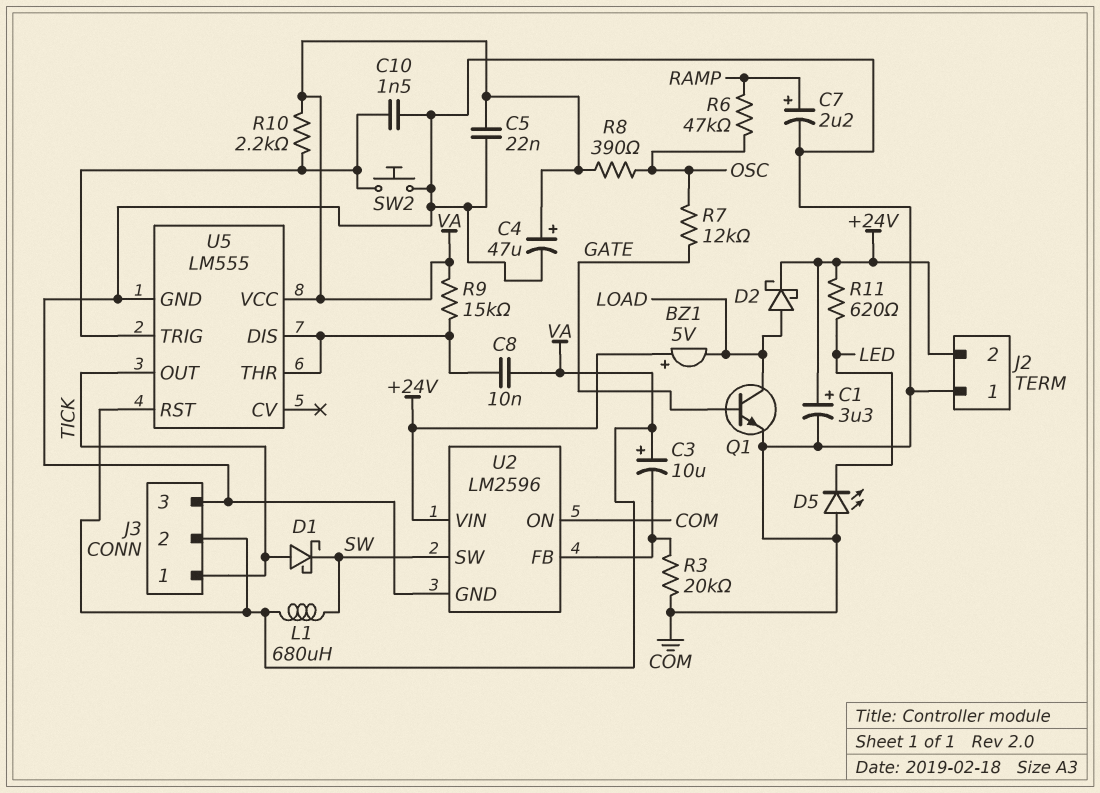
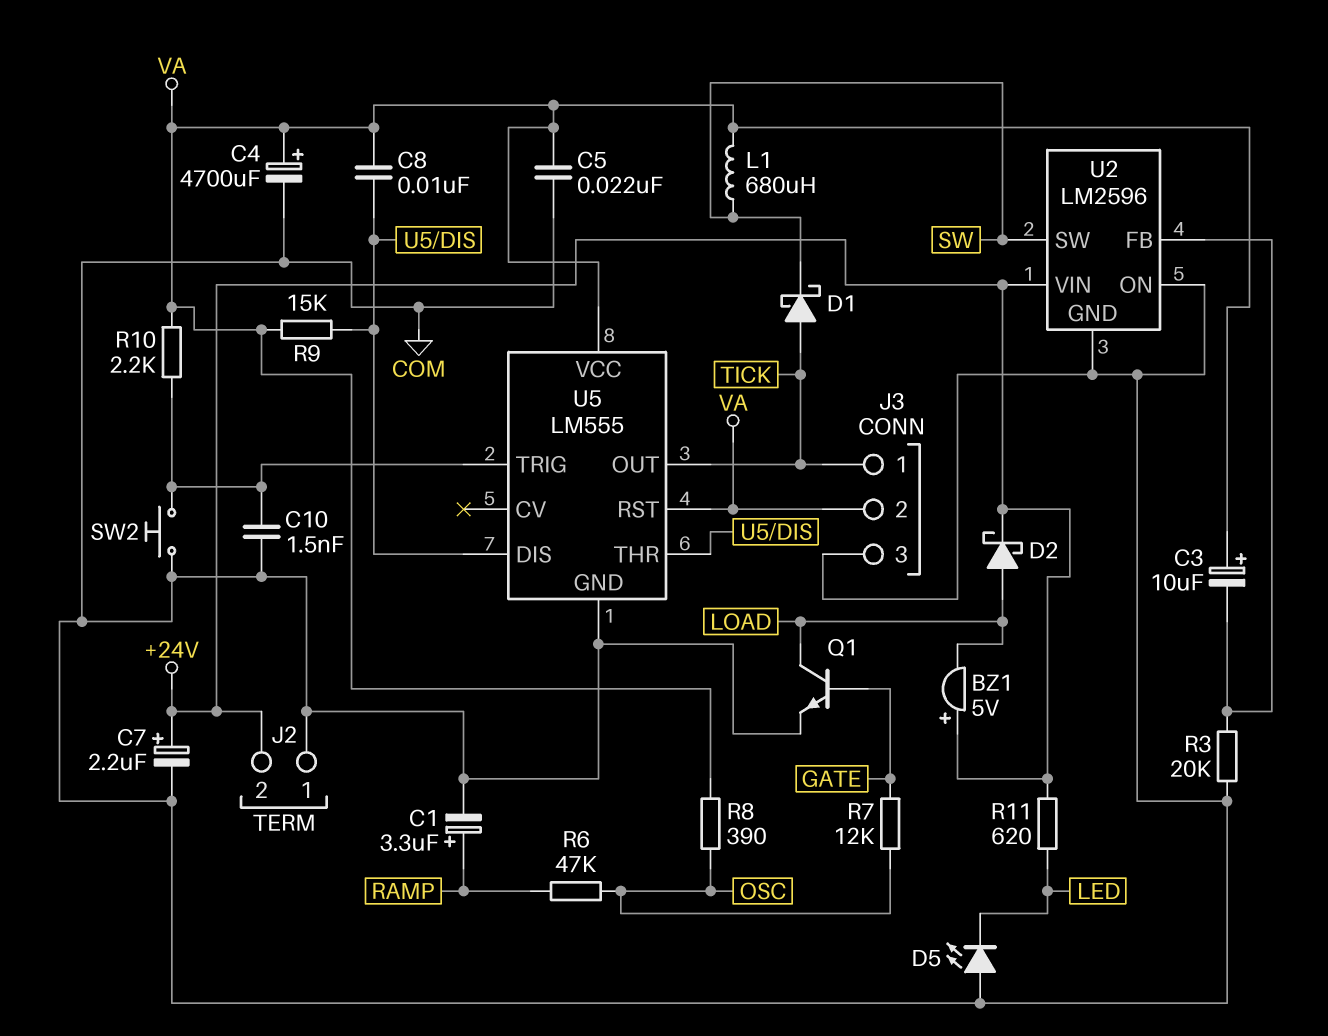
C1: 3.3uF (plus +24V, minus COM) -> 3.3uF (plus RAMP, minus COM)
C4: 47uF (plus VA, minus COM) -> 4700uF (plus VA, minus COM)
C7: 2.2uF (plus RAMP, minus COM) -> 2.2uF (plus +24V, minus COM)

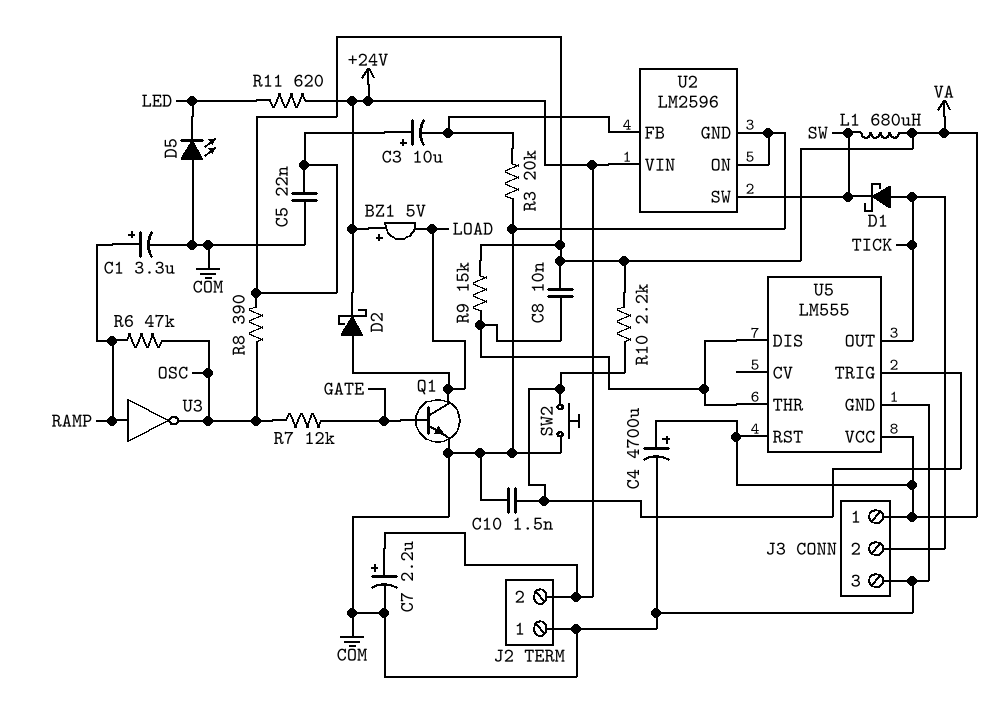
J3 pin 1: TICK -> VA
J3 pin 2: VA -> TICK
U3: none -> NOT (in RAMP, out OSC)

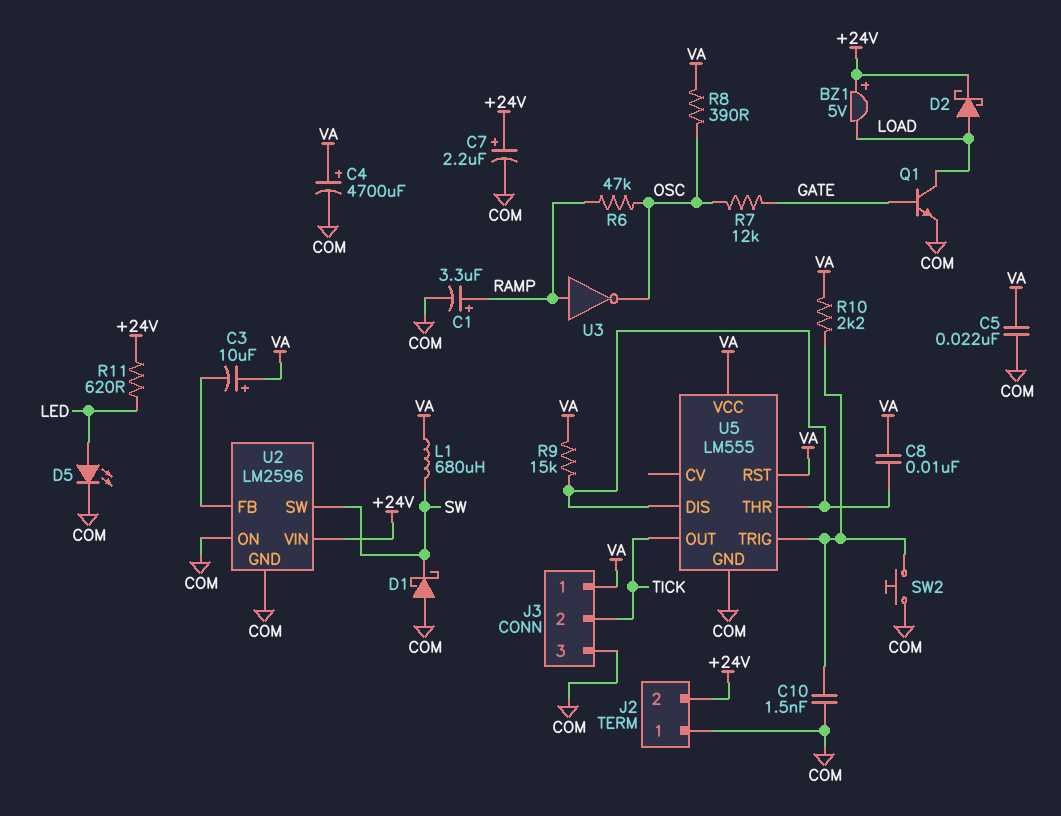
D1: schottky (A TICK, K SW) -> schottky (A COM, K SW)
D5: LED (A COM, K LED) -> LED (A LED, K COM)
R3: 20k (COM, U2/FB) -> none

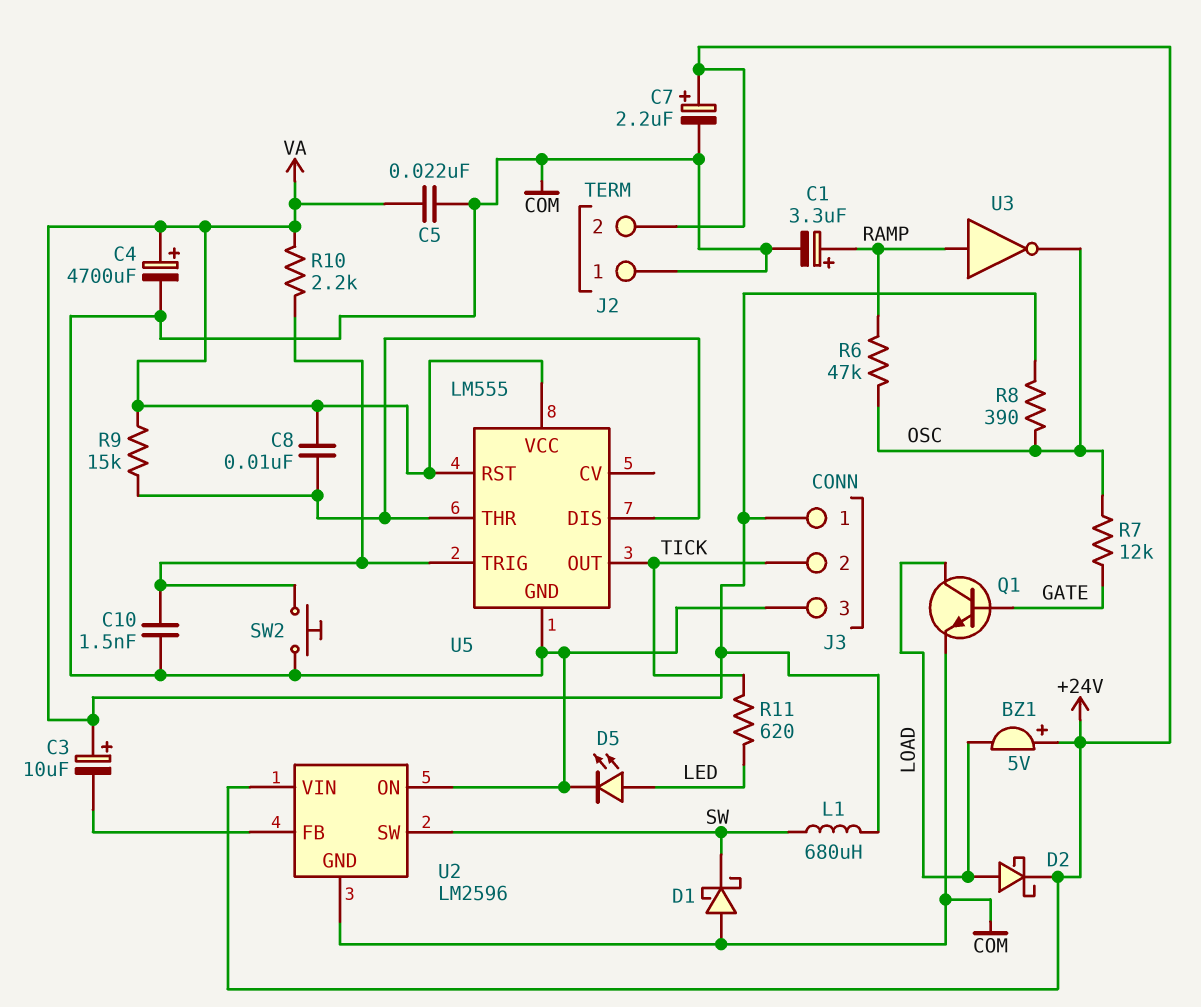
R11: 620 (+24V, LED) -> 620 (LED, TICK)

